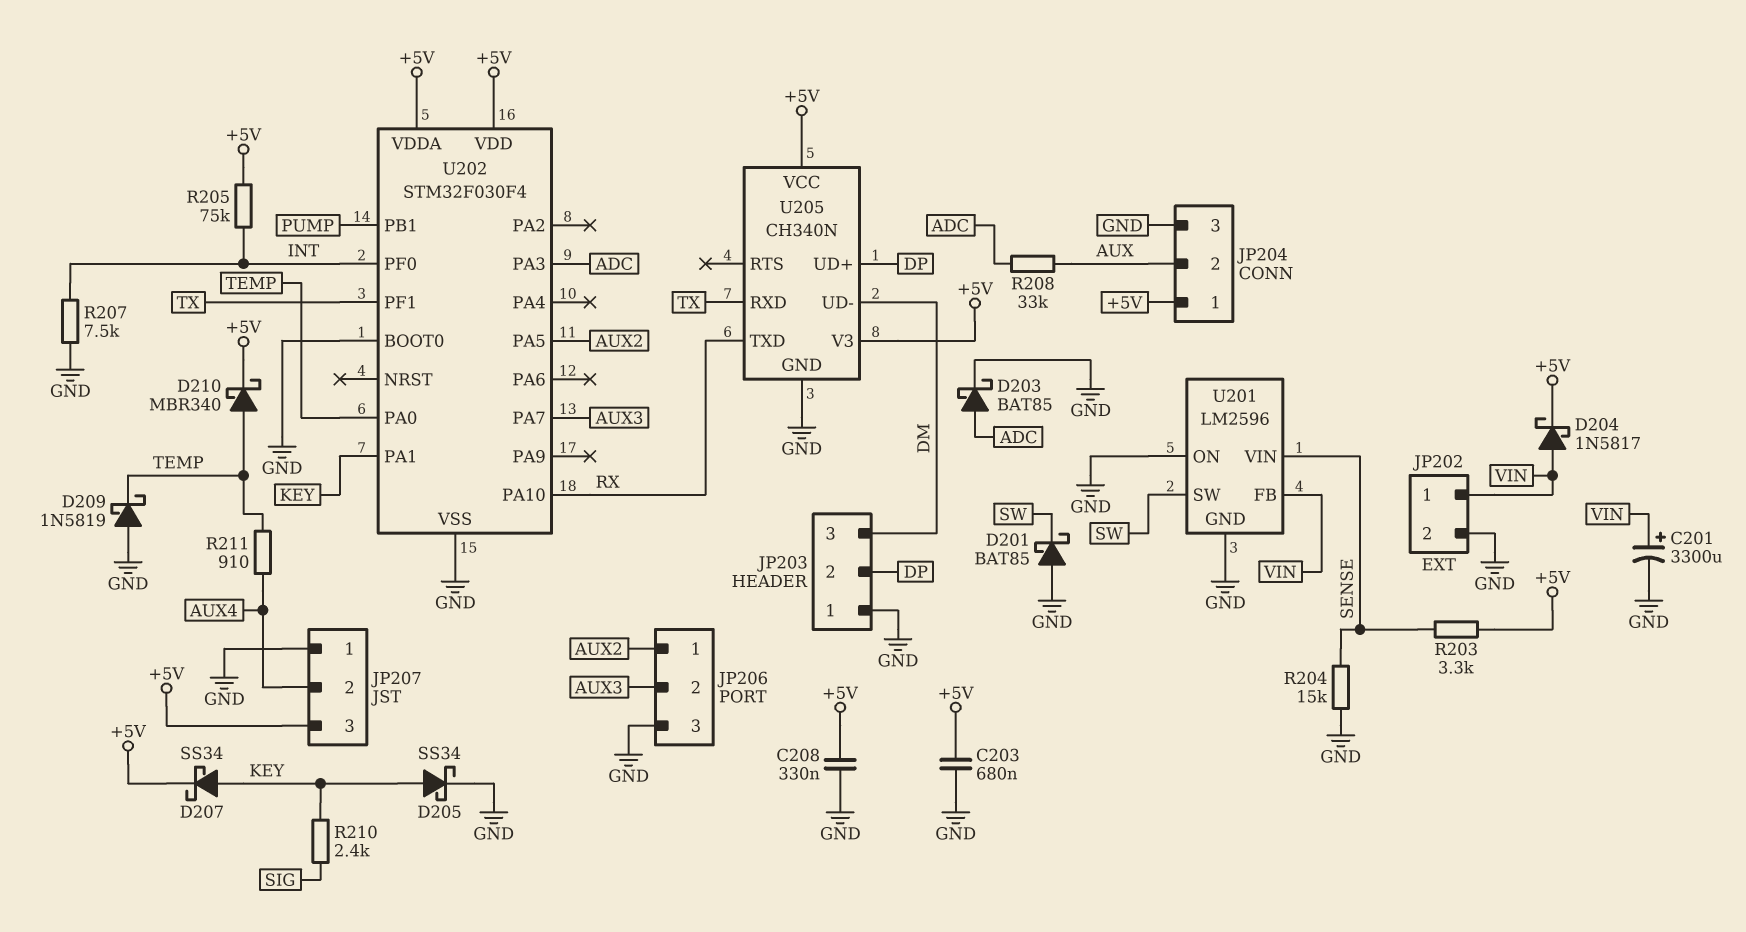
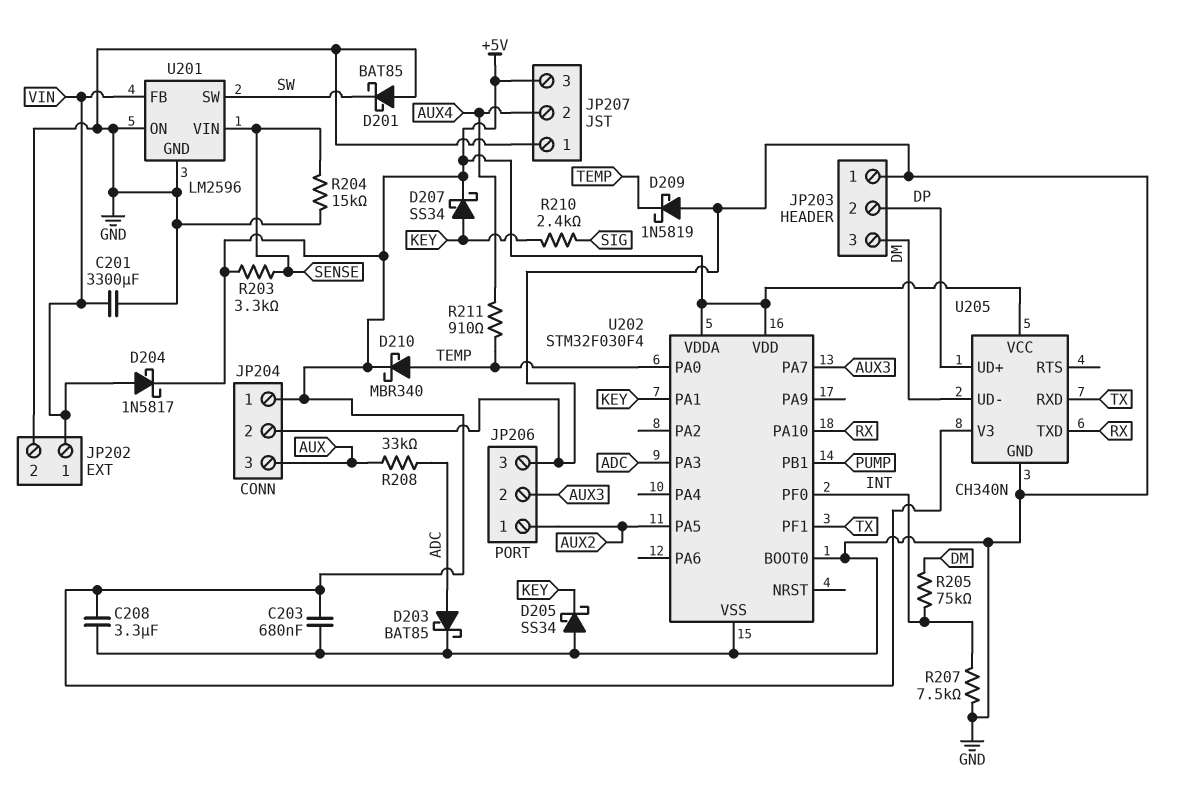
C201: 3300uF (plus VIN, minus GND) -> 3300uF (GND, VIN)
C208: 330nF (+5V, GND) -> 3.3uF (+5V, GND)
D205: schottky SS34 (A KEY, K GND) -> schottky SS34 (A GND, K KEY)
JP204 pin 2: AUX -> GND
JP204 pin 3: GND -> AUX
R205: 75k (+5V, INT) -> 75k (DM, INT)

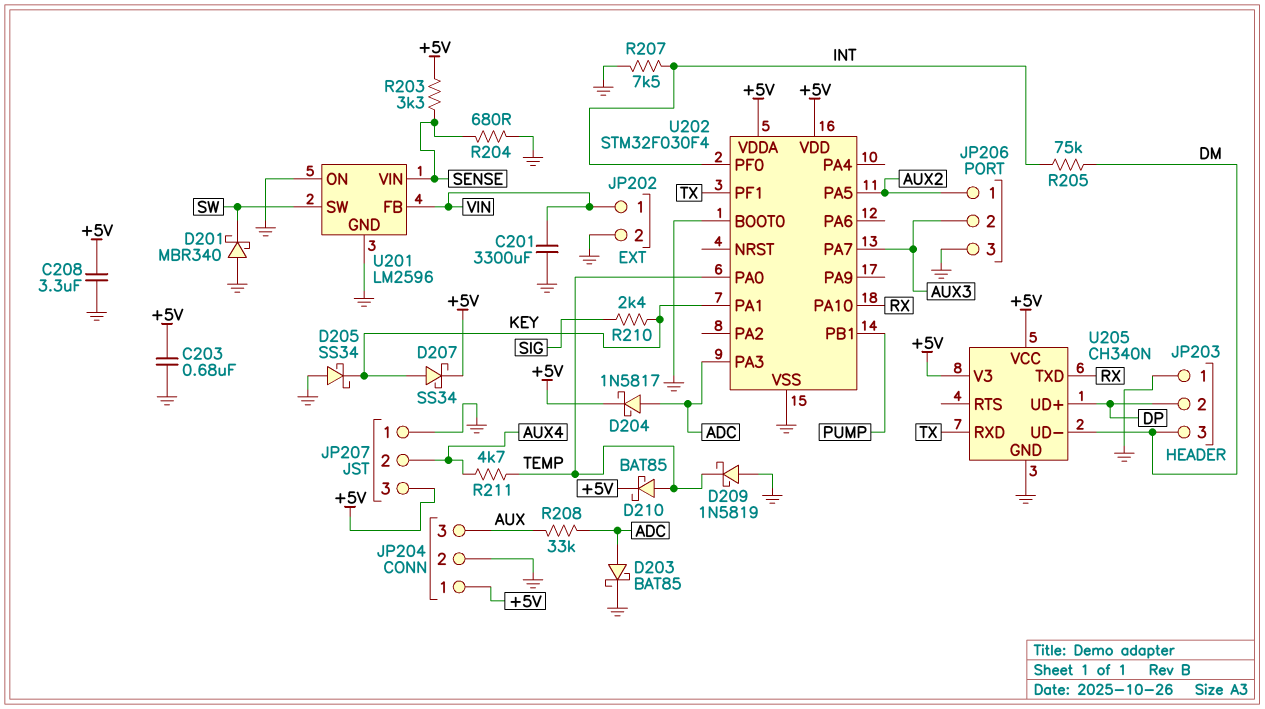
D201: schottky BAT85 (A GND, K SW) -> schottky MBR340 (A GND, K SW)
D204: schottky 1N5817 (A VIN, K +5V) -> schottky 1N5817 (A ADC, K +5V)
D210: schottky MBR340 (A TEMP, K +5V) -> schottky BAT85 (A TEMP, K +5V)
R204: 15k (GND, SENSE) -> 680 (GND, SENSE)
R211: 910 (AUX4, TEMP) -> 4.7k (AUX4, TEMP)

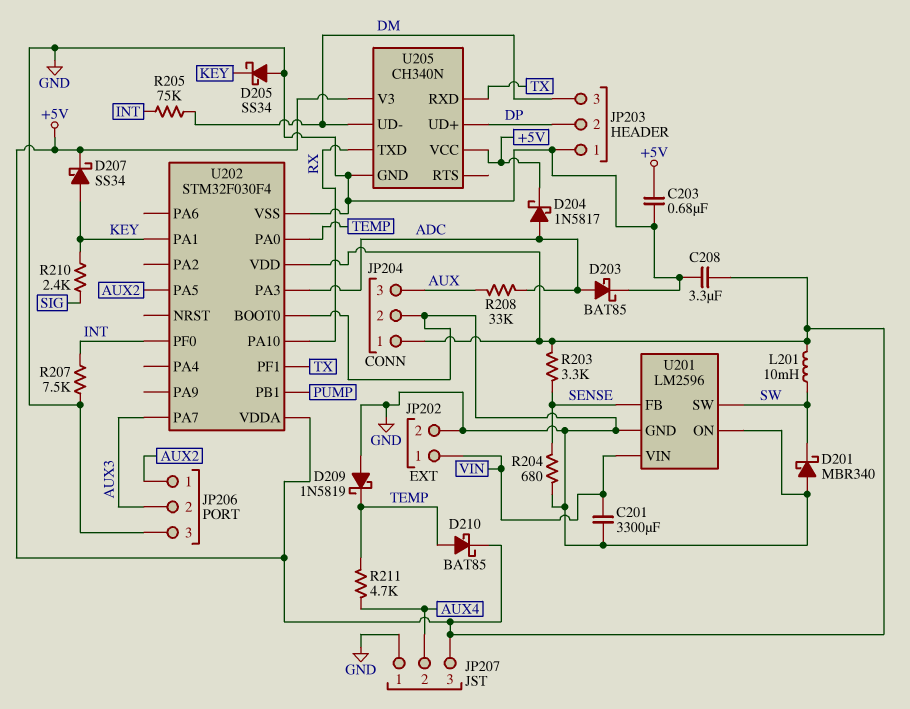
L201: none -> 10mH (+5V, SW)
U201 pin FB: VIN -> SENSE
U201 pin VIN: SENSE -> VIN

